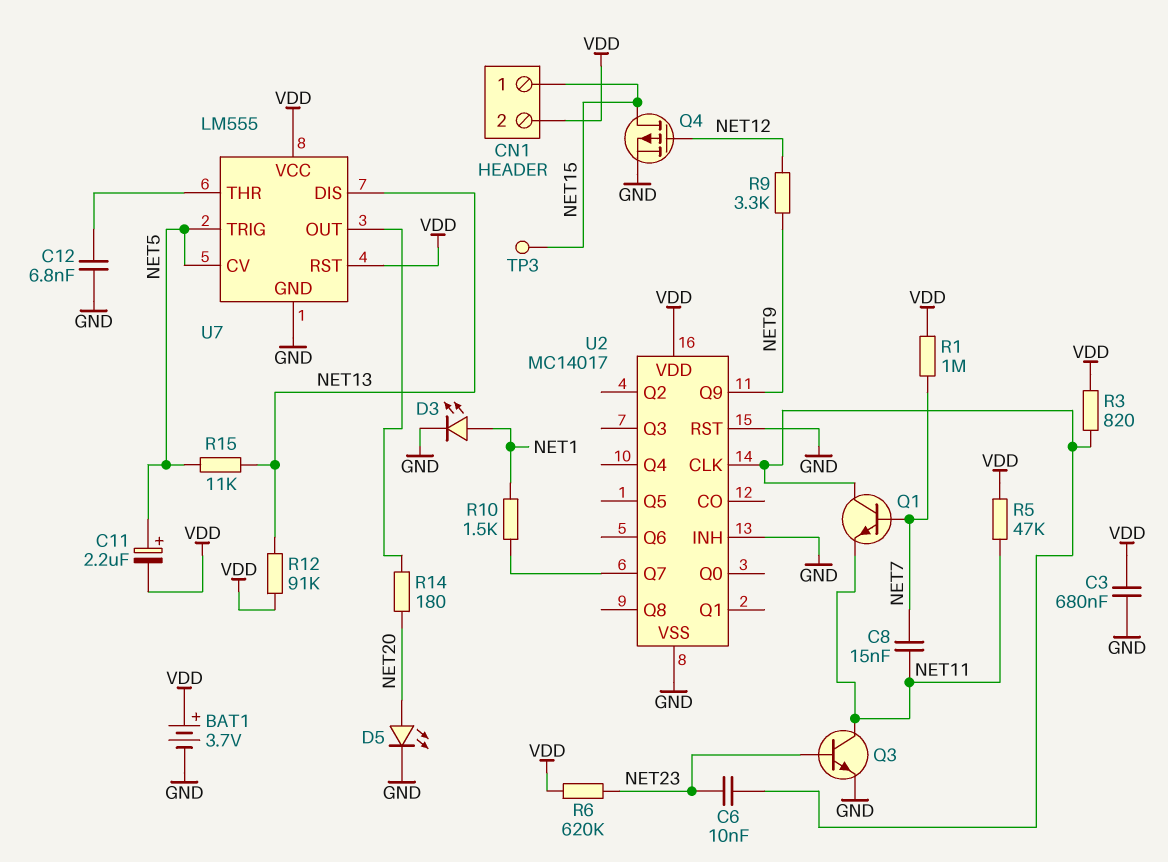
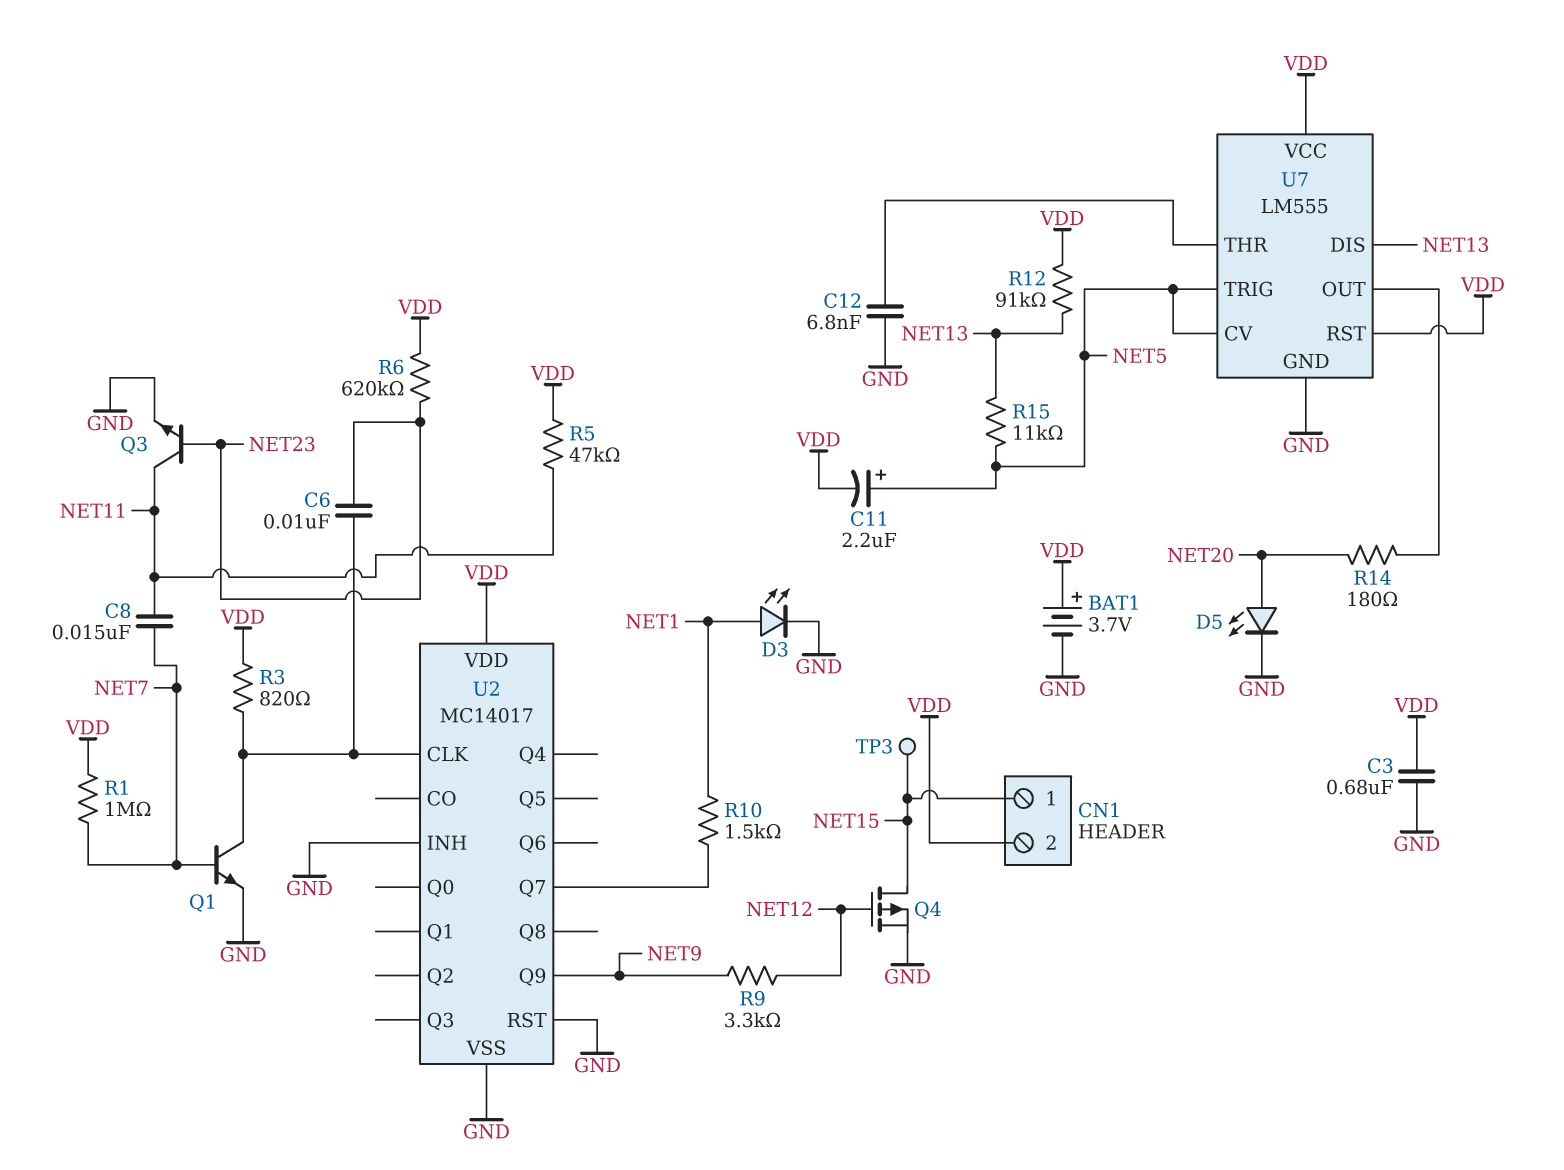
Q1: NPN (B NET7, C U2/CLK, E NET11) -> NPN (B NET7, C U2/CLK, E GND)

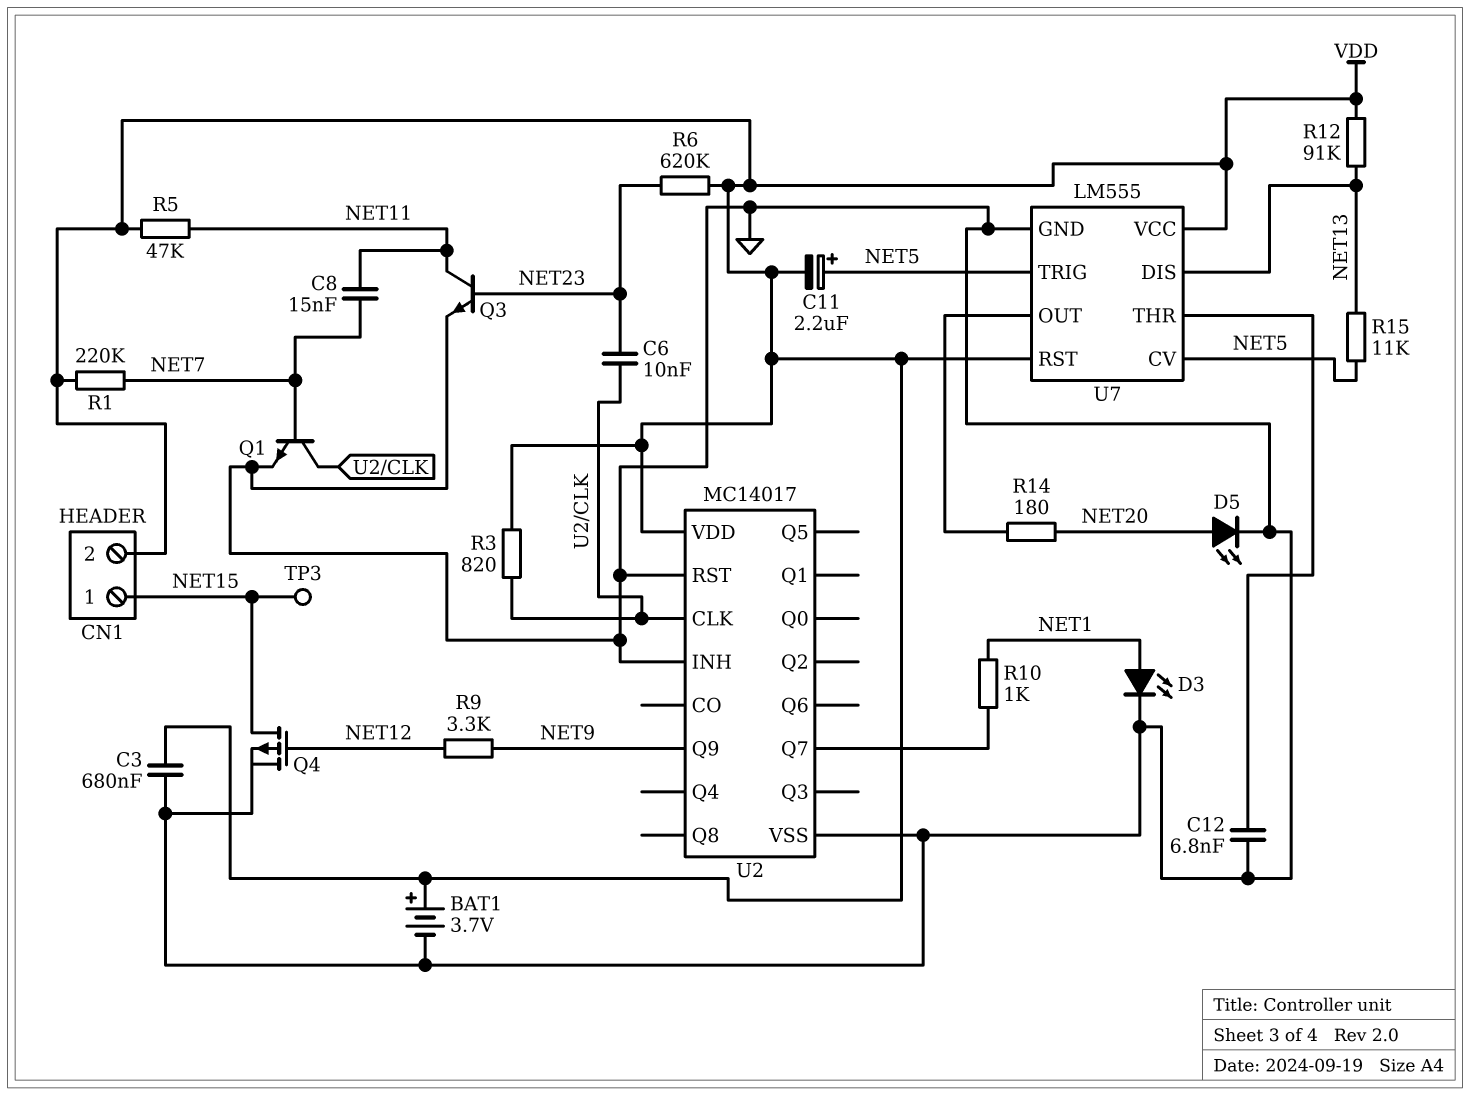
R1: 1M (NET7, VDD) -> 220k (NET7, VDD)
R10: 1.5k (NET1, U2/Q7) -> 1k (NET1, U2/Q7)

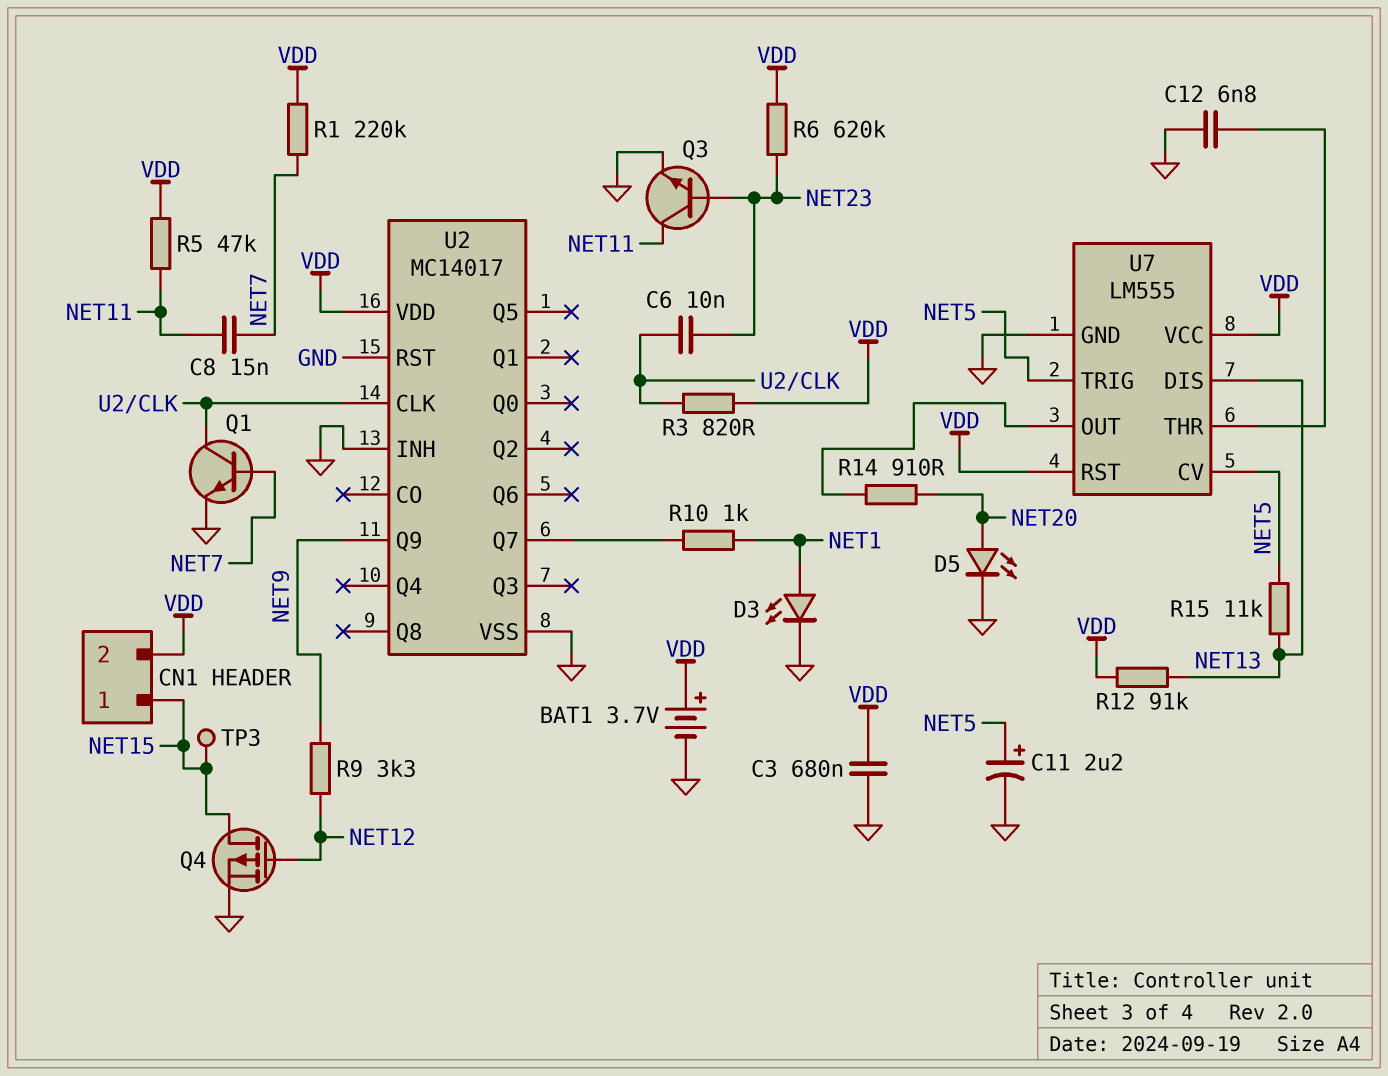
C11: 2.2uF (plus NET5, minus VDD) -> 2.2uF (plus NET5, minus GND)
R14: 180 (NET20, U7/OUT) -> 910 (NET20, U7/OUT)

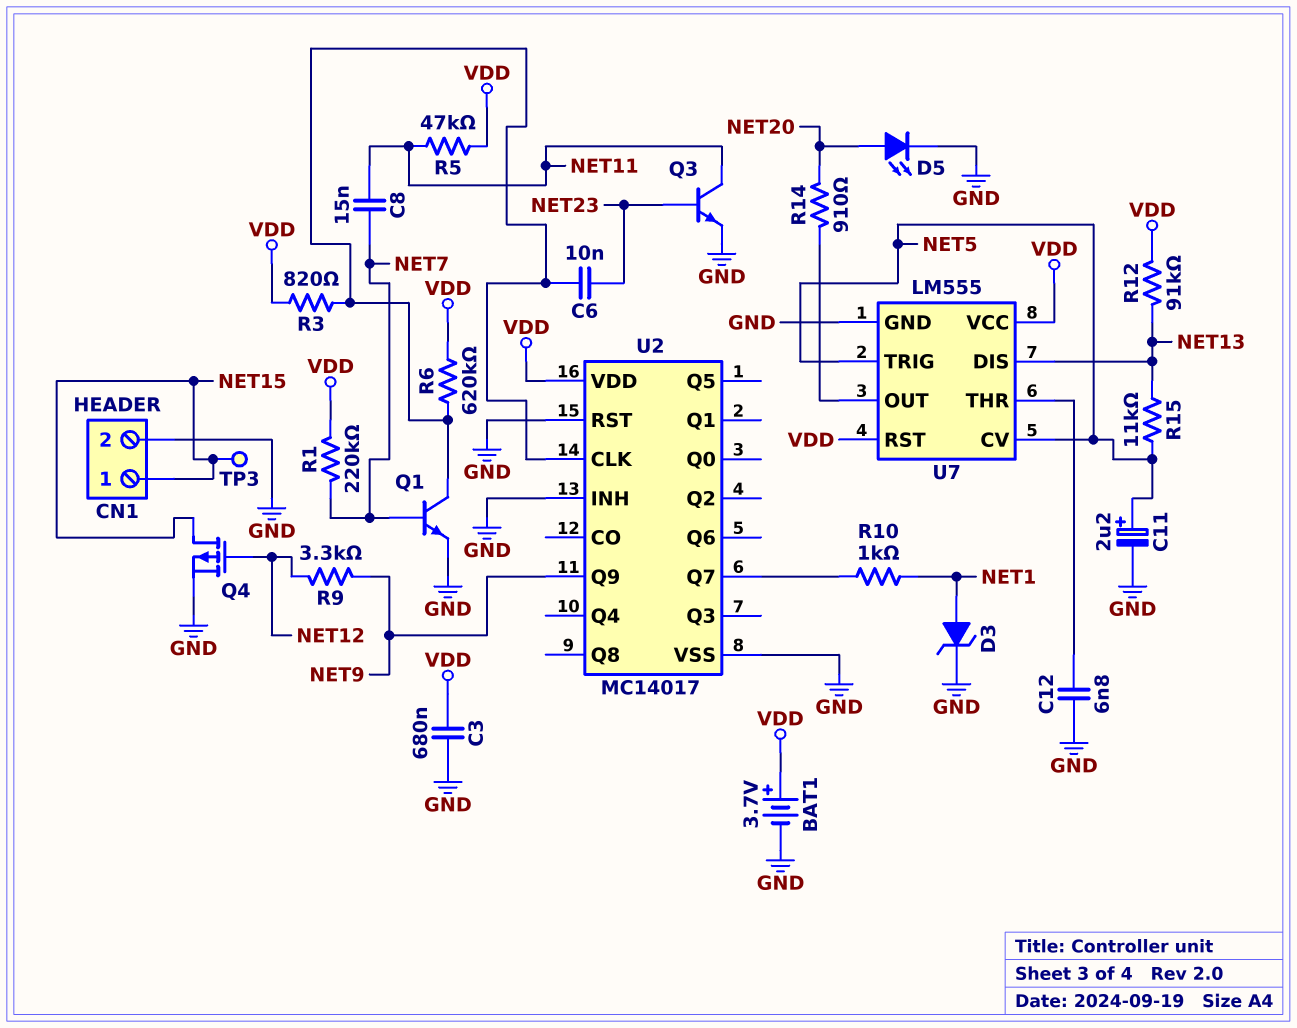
CN1 pin 2: VDD -> GND
D3: LED (A NET1, K GND) -> zener (A NET1, K GND)
R6: 620k (NET23, VDD) -> 620k (U2/CLK, VDD)

